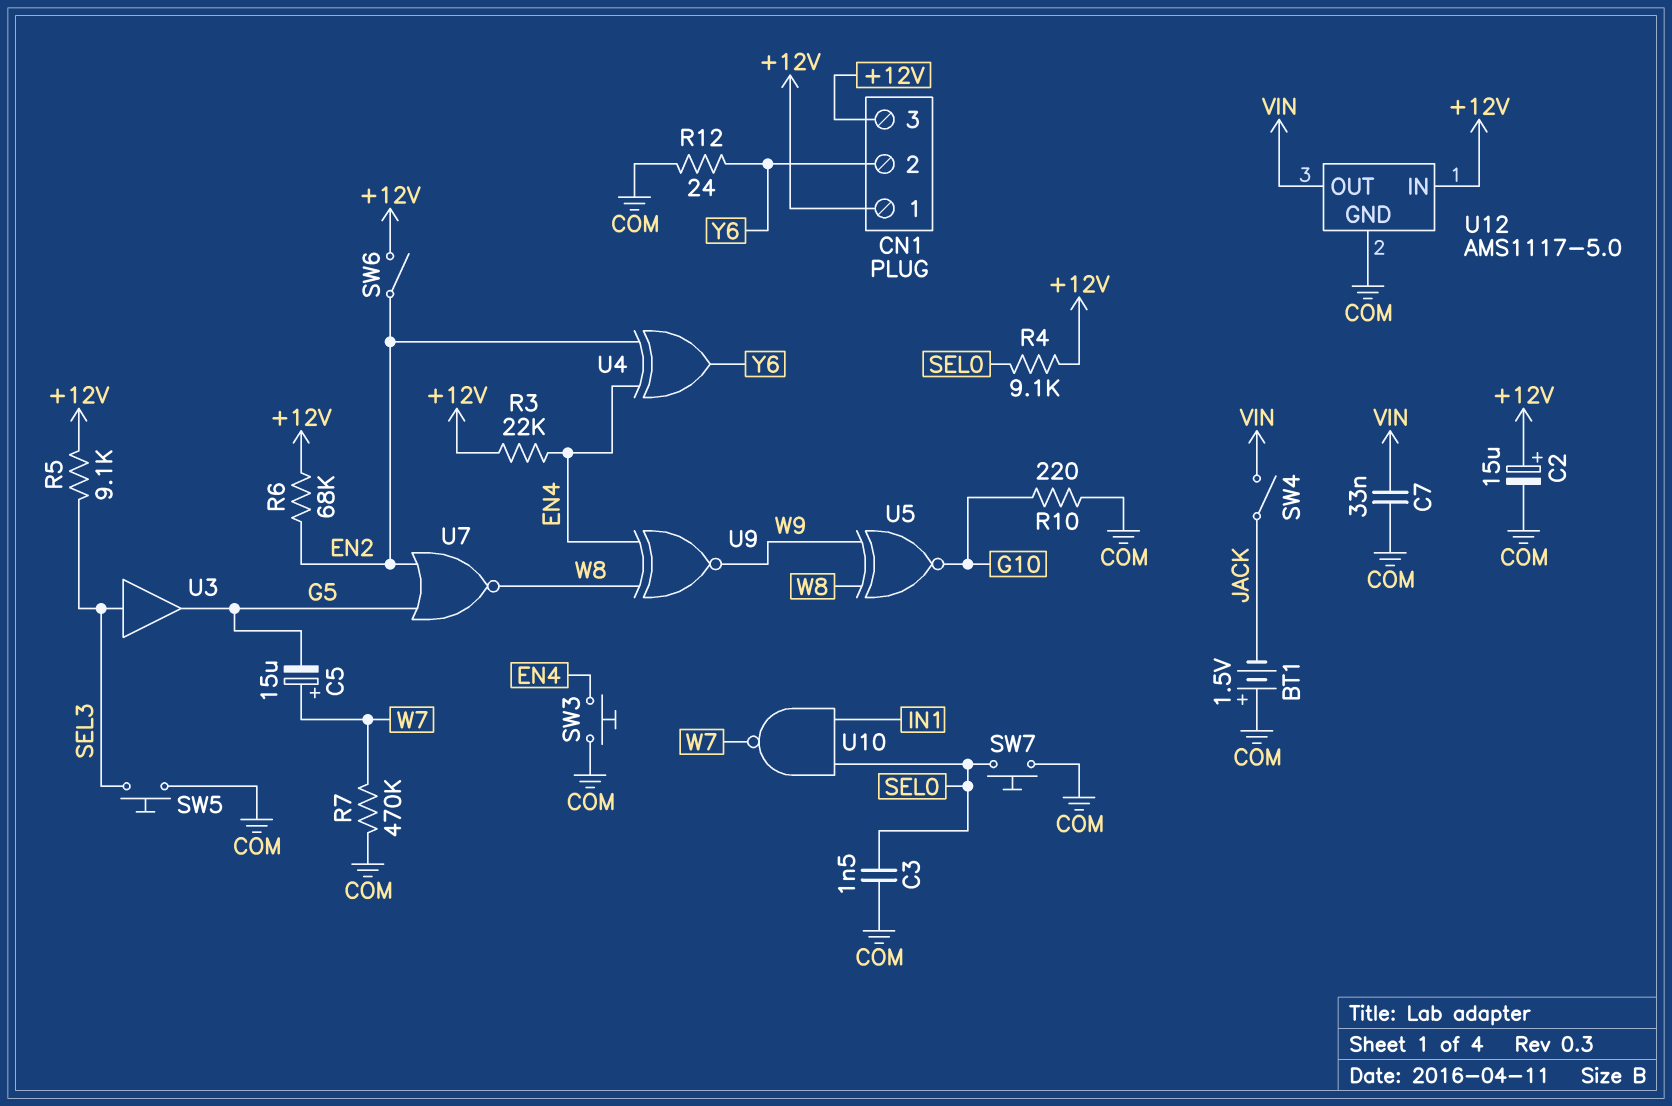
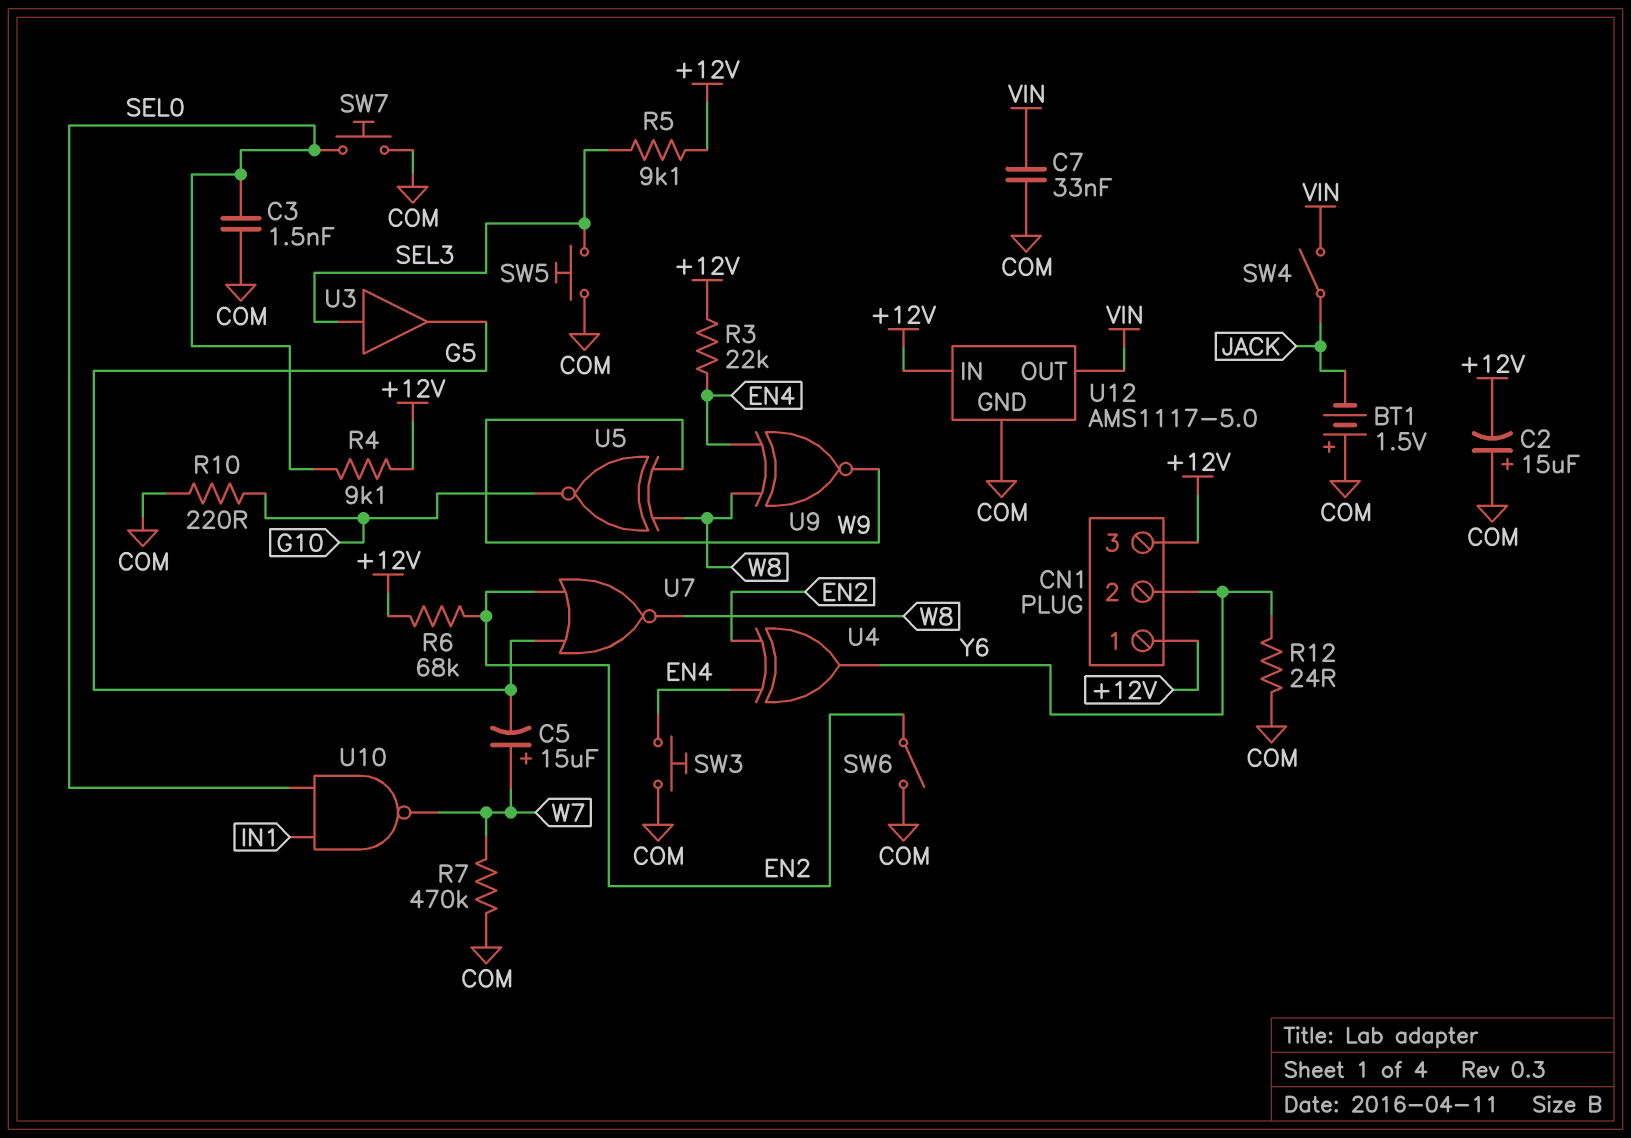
C2: 15uF (plus +12V, minus COM) -> 15uF (plus COM, minus +12V)
SW6: switch (+12V, EN2) -> switch (COM, EN2)

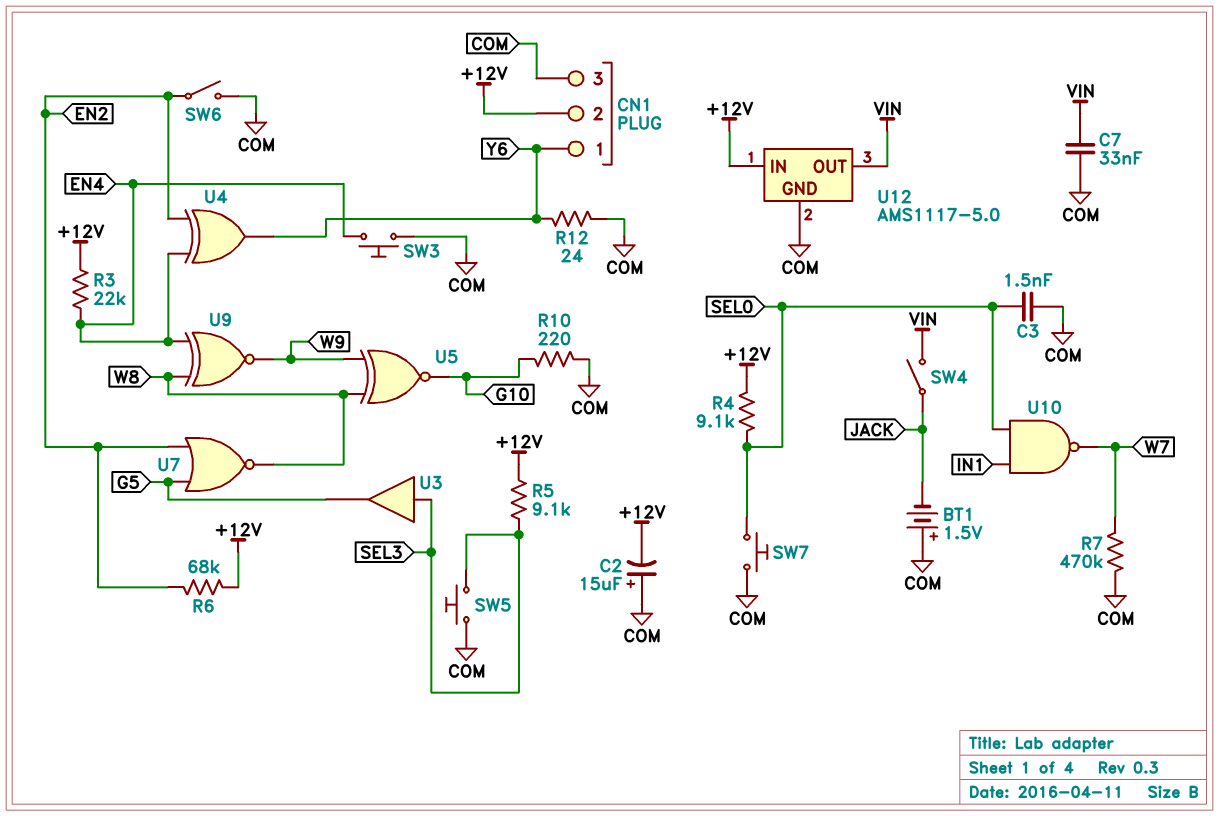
C5: 15uF (plus W7, minus G5) -> none
CN1 pin 1: +12V -> Y6
CN1 pin 2: Y6 -> +12V
CN1 pin 3: +12V -> COM

